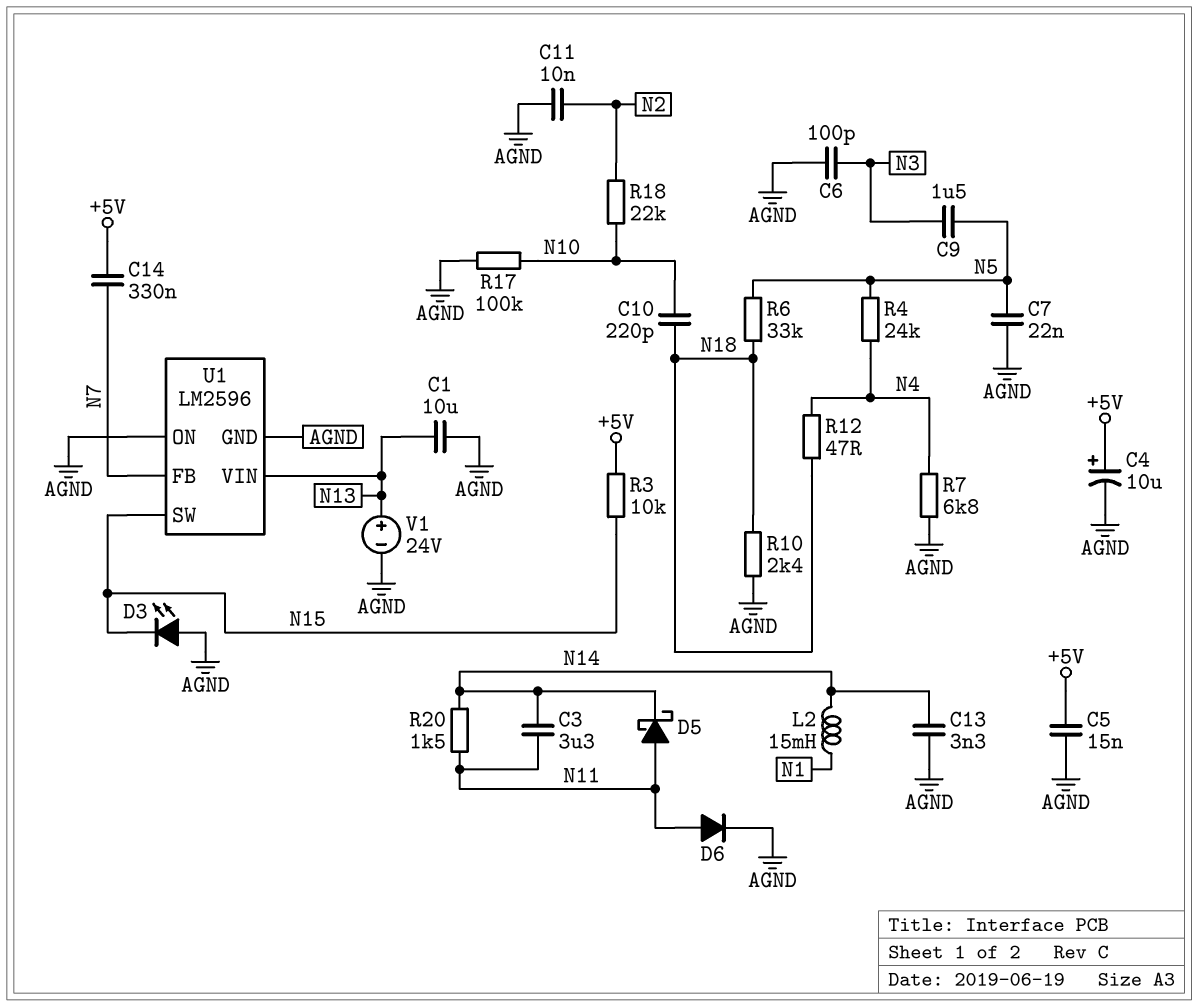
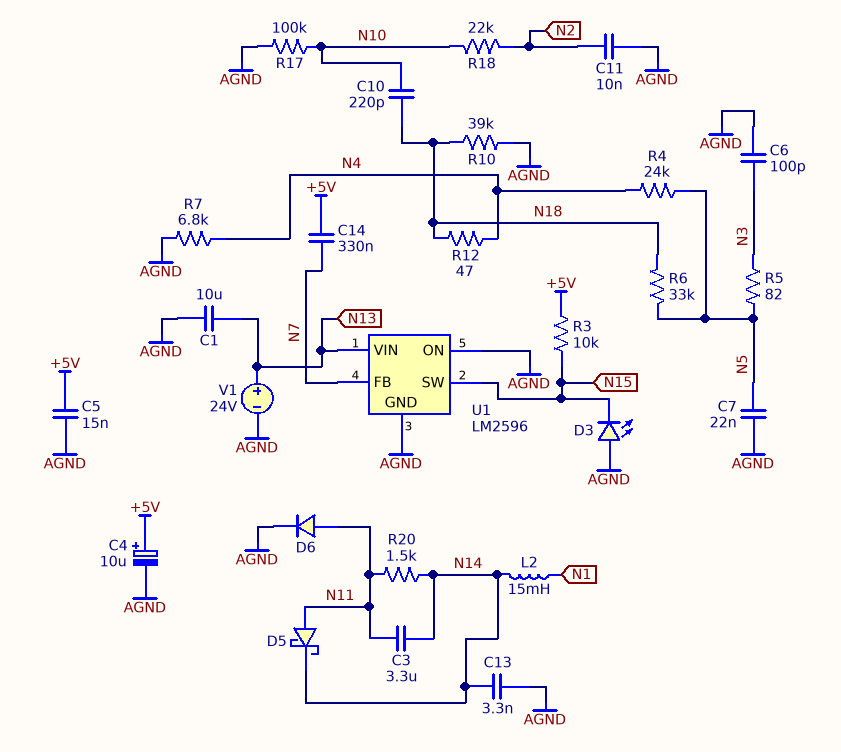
C9: 1.5uF (N3, N5) -> none
R5: none -> 82 (N3, N5)
R10: 2.4k (AGND, N18) -> 39k (AGND, N18)

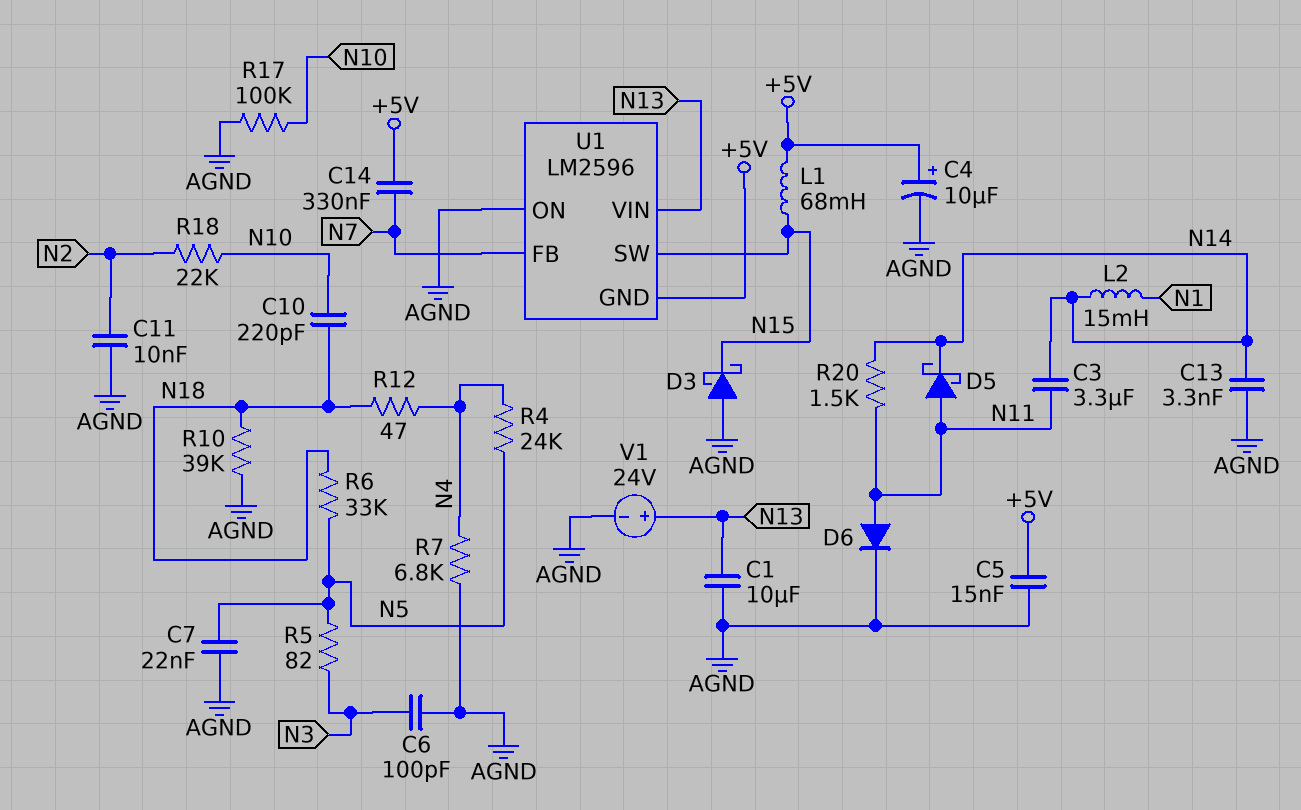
D3: LED (A AGND, K N15) -> schottky (A AGND, K N15)
L1: none -> 68mH (+5V, N15)
R3: 10k (+5V, N15) -> none
U1 pin GND: AGND -> +5V

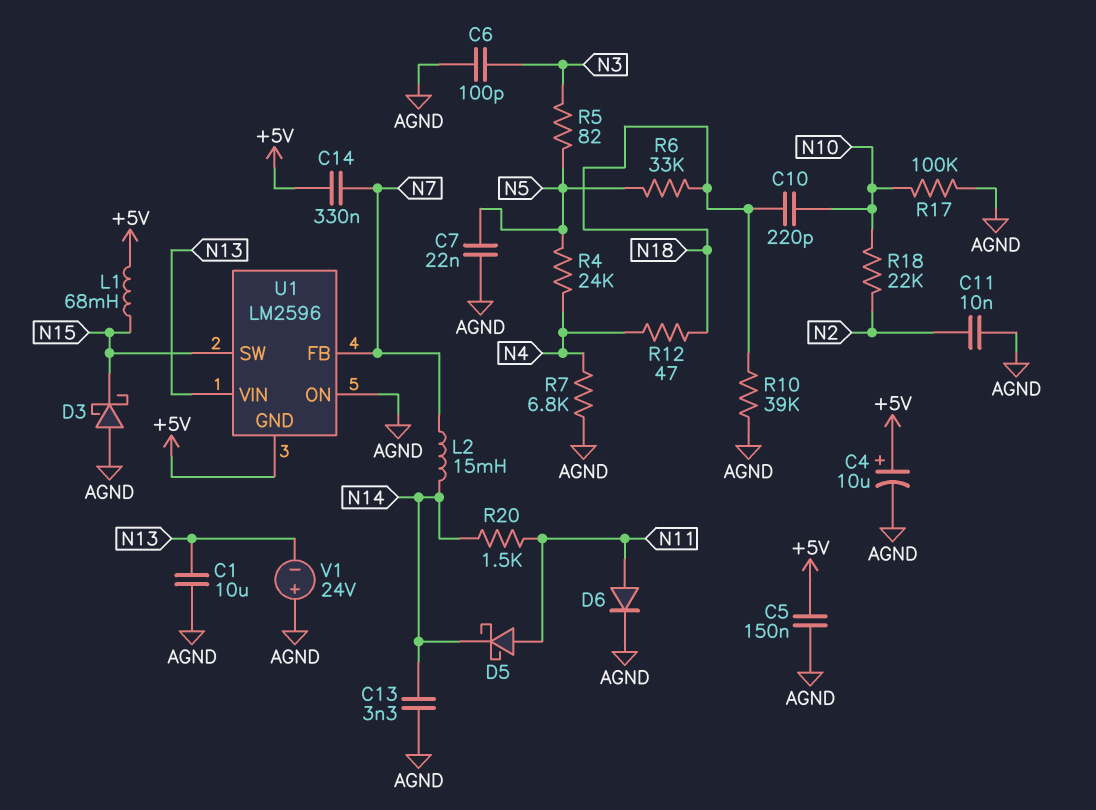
C3: 3.3uF (N11, N14) -> none
C5: 15nF (+5V, AGND) -> 150nF (+5V, AGND)
L2: 15mH (N1, N14) -> 15mH (N7, N14)
V1: 24V (plus N13, minus AGND) -> 24V (plus AGND, minus N13)

